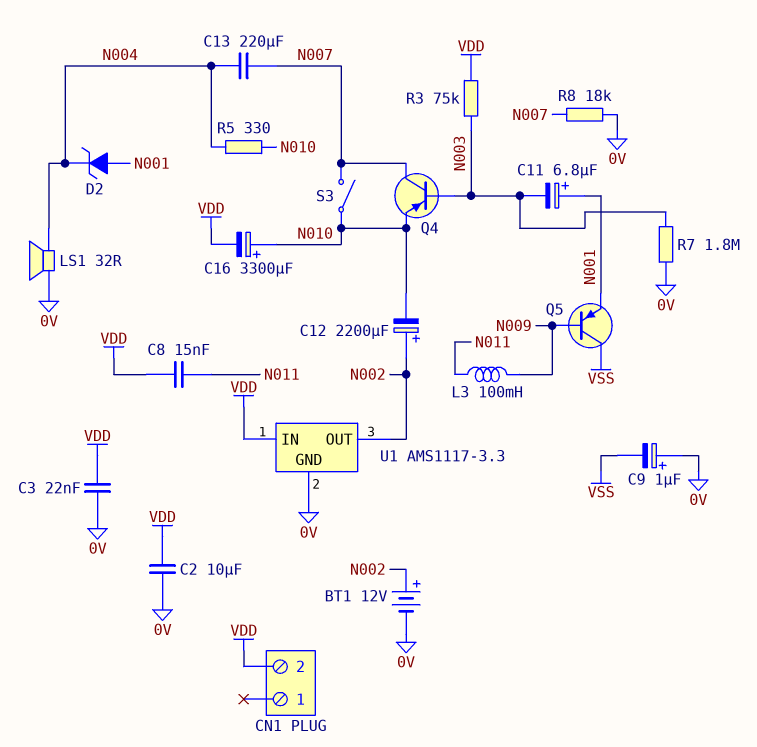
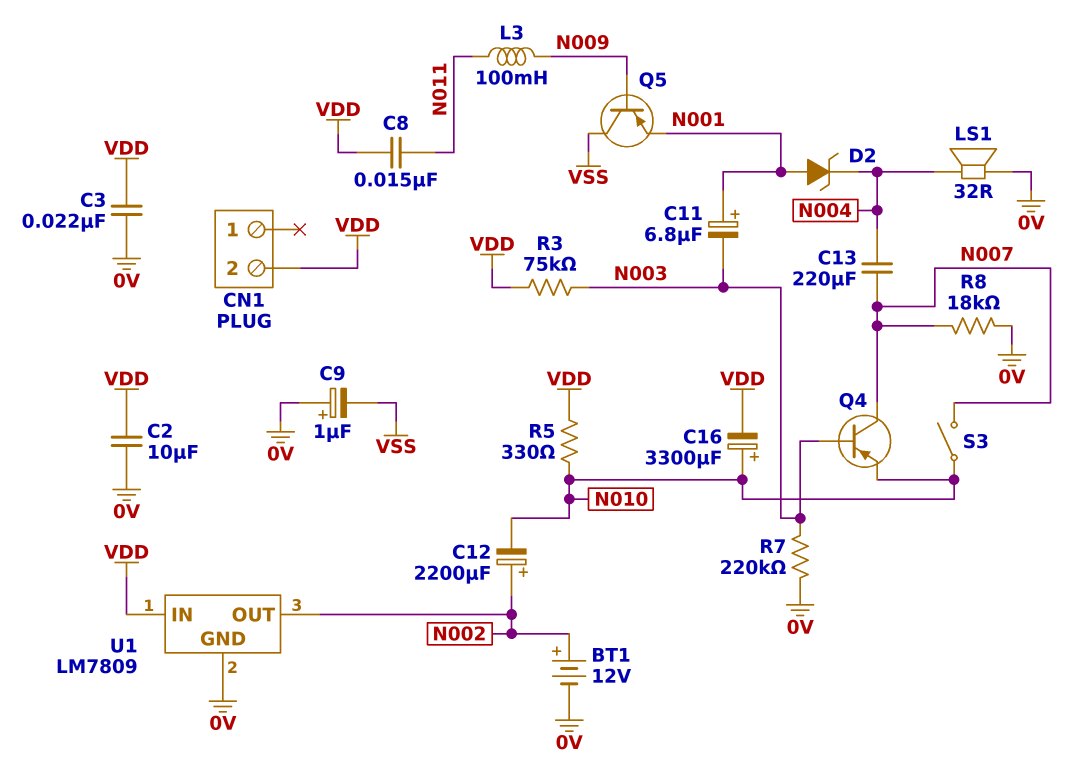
R5: 330 (N004, N010) -> 330 (N010, VDD)
R7: 1.8M (0V, N003) -> 220k (0V, N003)
U1: AMS1117-3.3 -> LM7809

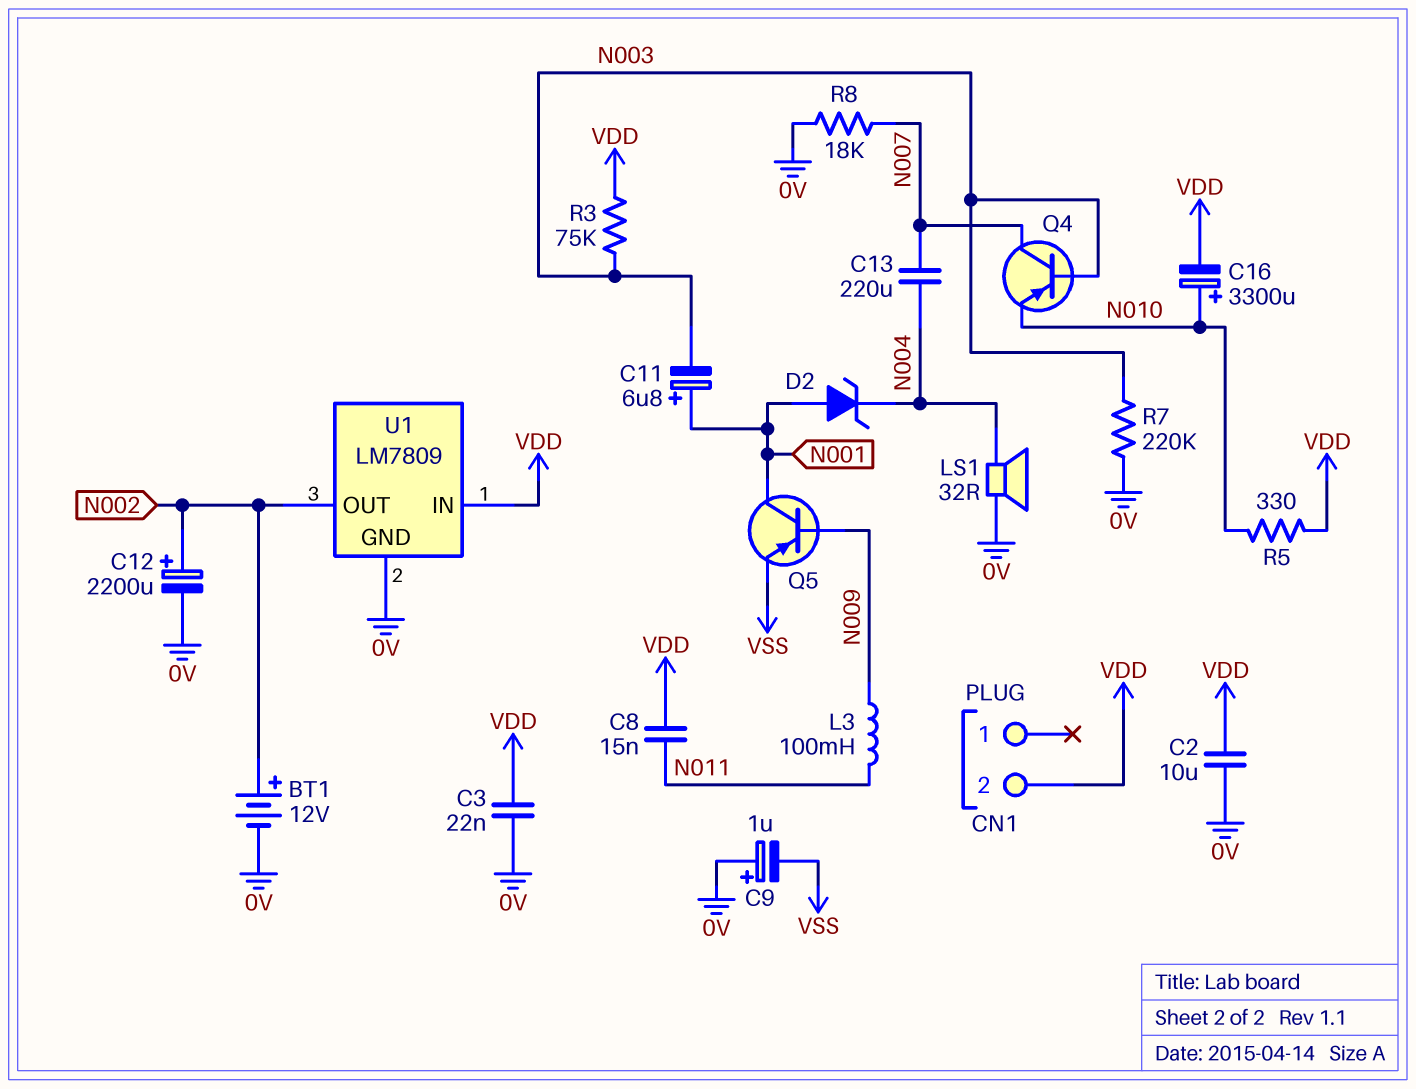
C12: 2200uF (plus N002, minus N010) -> 2200uF (plus N002, minus 0V)
Q5: PNP (B N009, C VSS, E N001) -> PNP (B N009, C N001, E VSS)
S3: switch (N007, N010) -> none

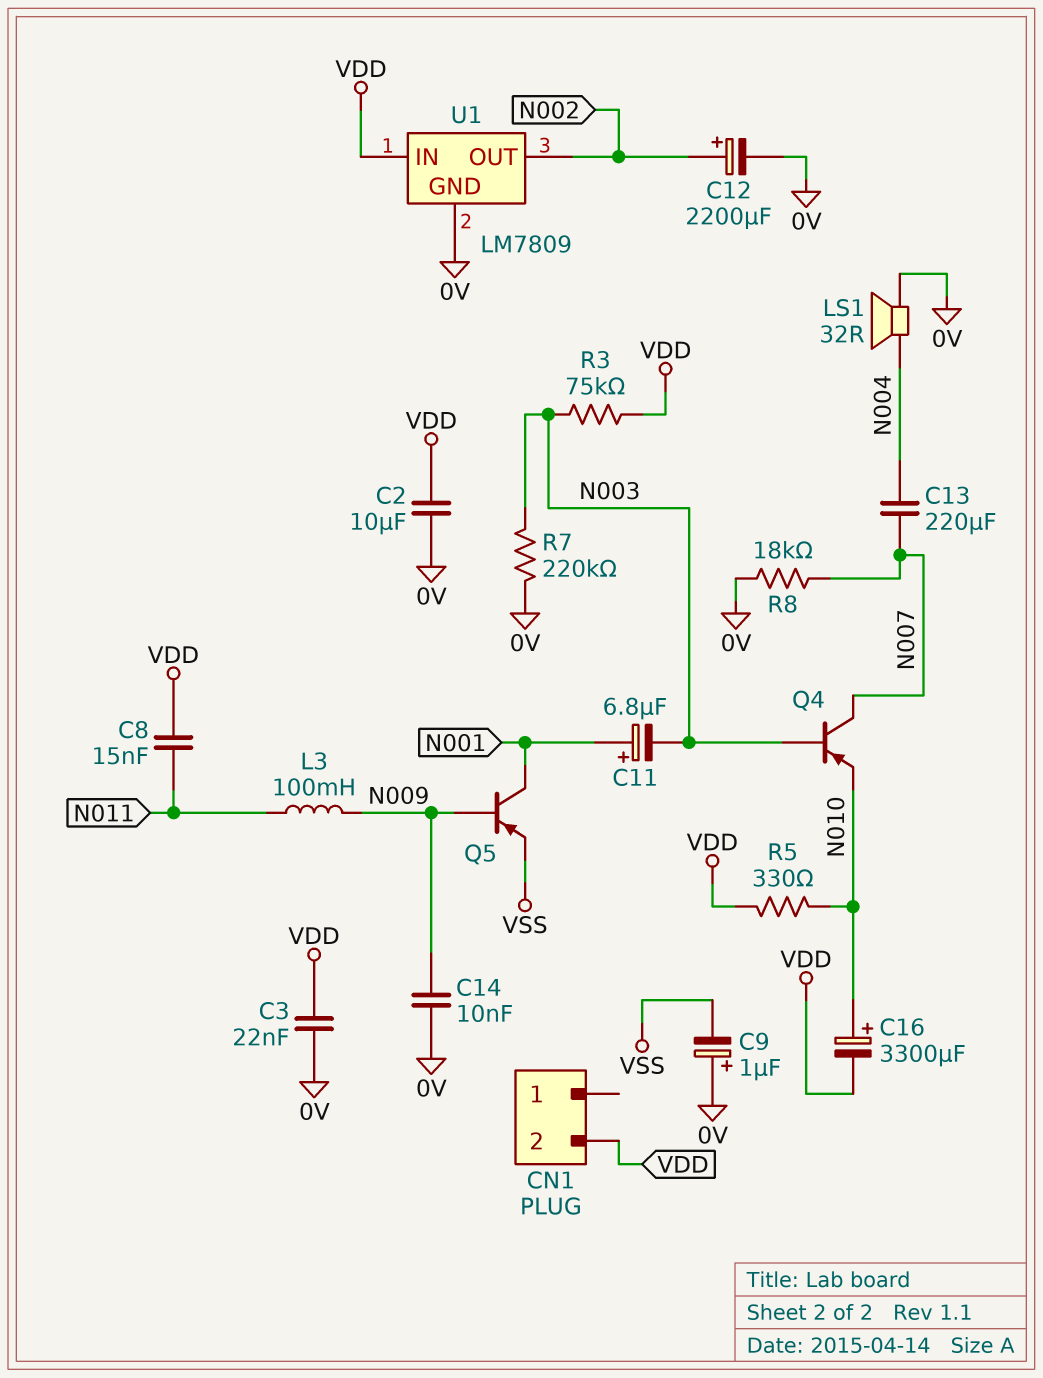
BT1: 12V (plus N002, minus 0V) -> none
C14: none -> 10nF (0V, N009)
D2: zener (A N001, K N004) -> none

